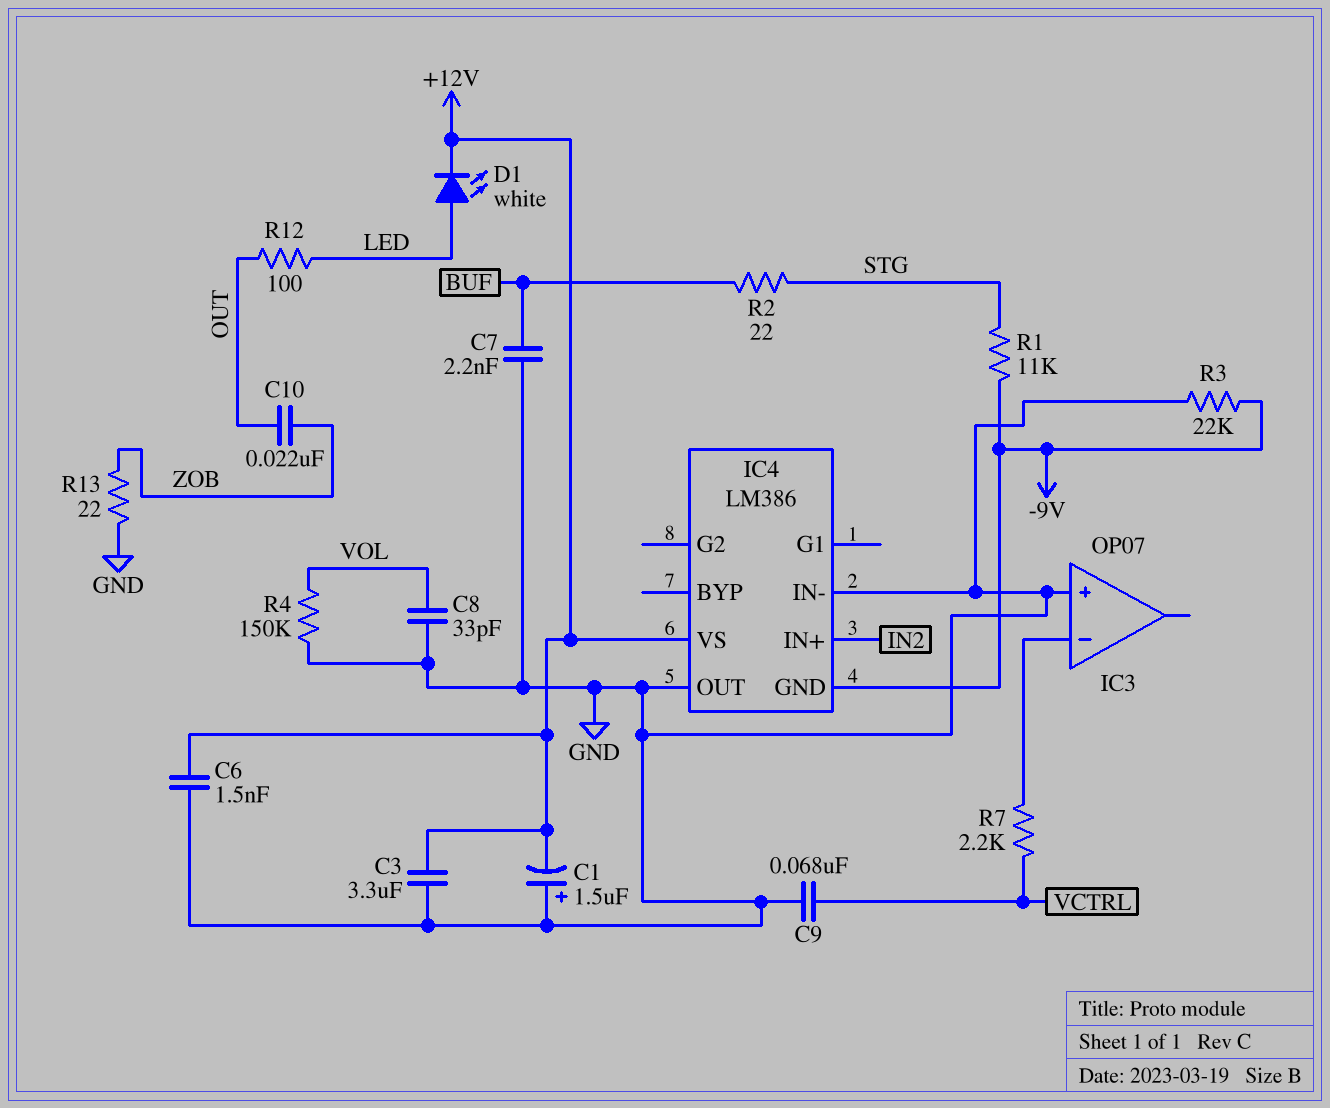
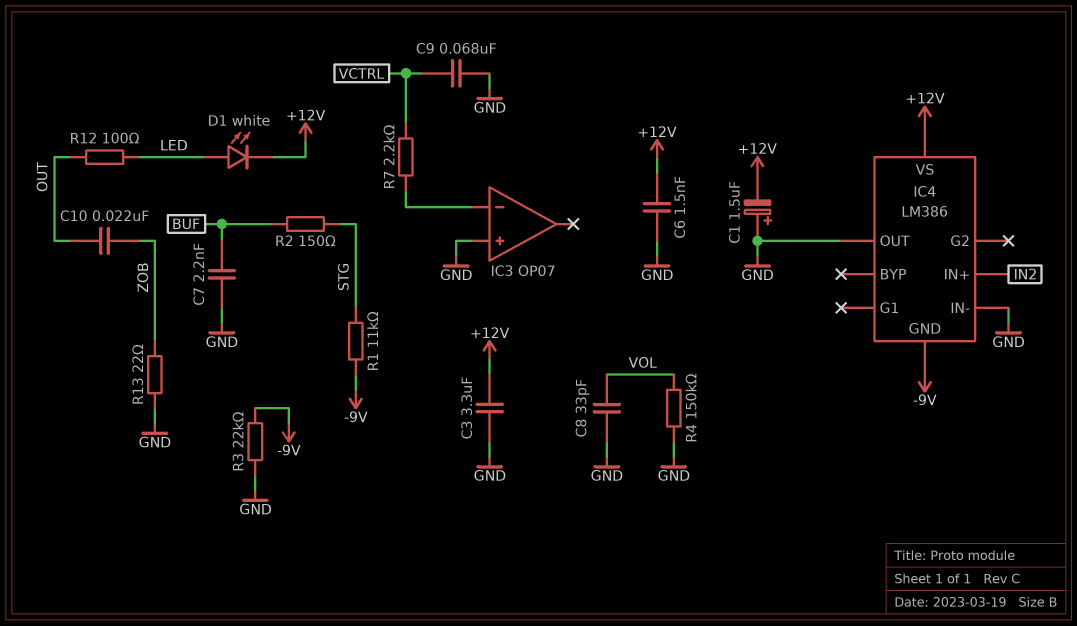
R2: 22 (BUF, STG) -> 150 (BUF, STG)

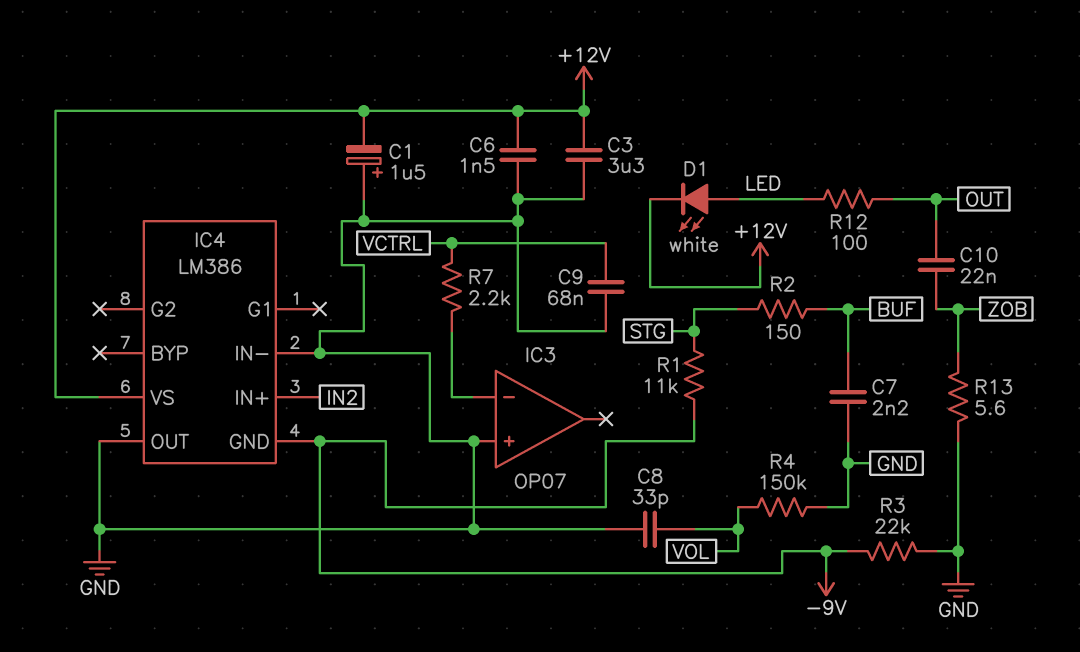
R13: 22 (GND, ZOB) -> 5.6 (GND, ZOB)

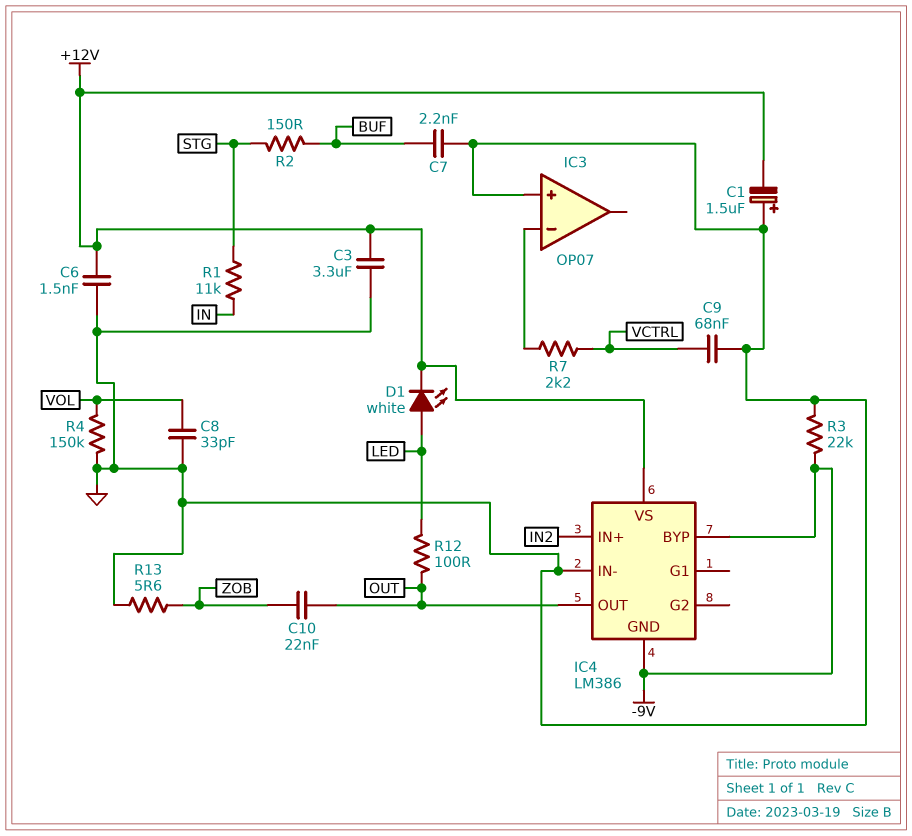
IC4 pin BYP: none -> -9V
IC4 pin OUT: GND -> OUT
R1: 11k (-9V, STG) -> 11k (IN, STG)

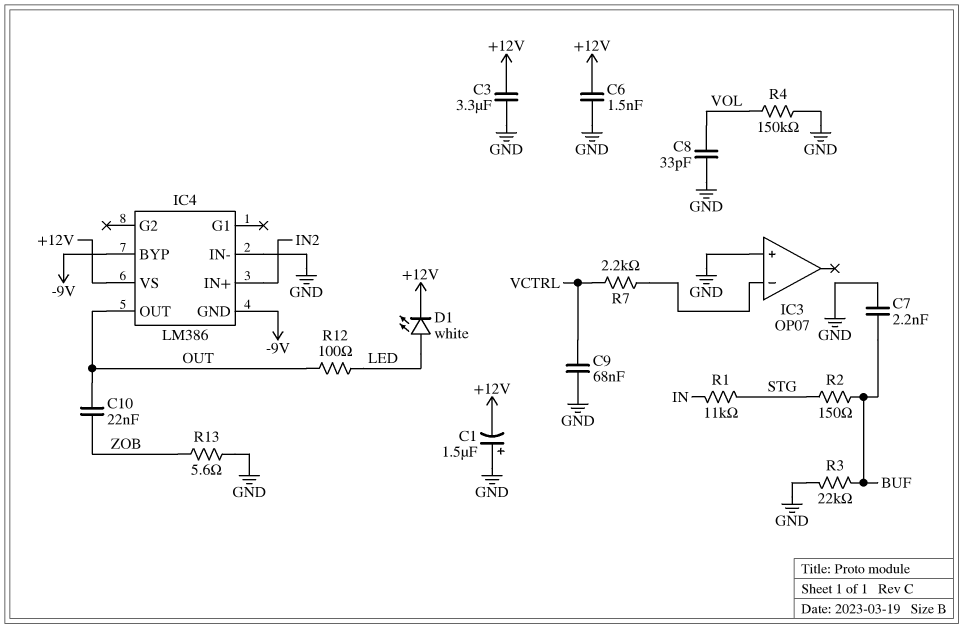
R3: 22k (-9V, GND) -> 22k (BUF, GND)

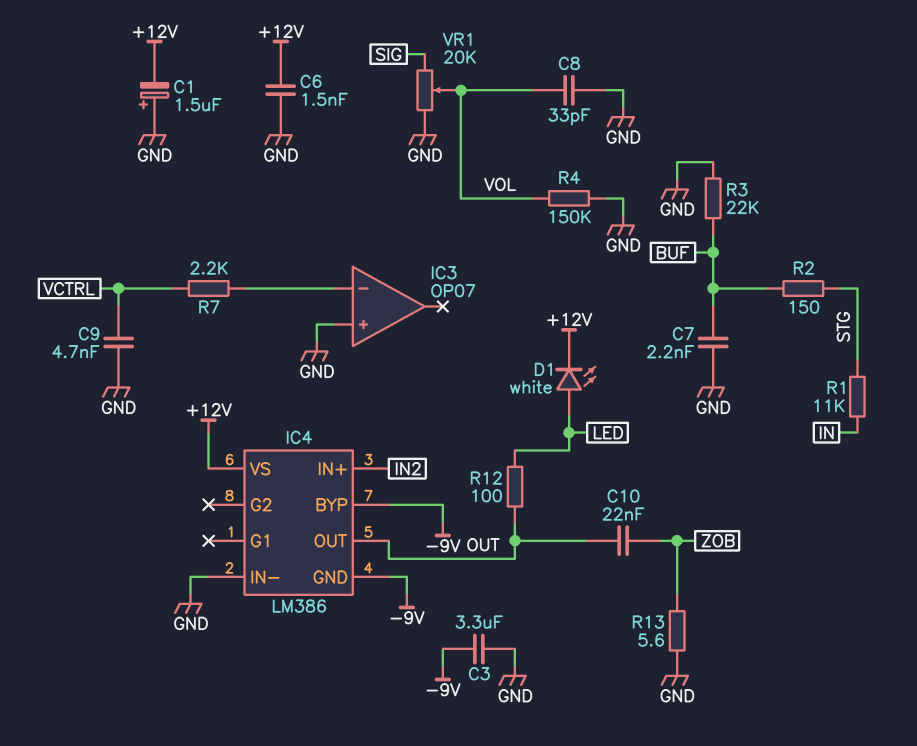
C3: 3.3uF (+12V, GND) -> 3.3uF (-9V, GND)
C9: 68nF (GND, VCTRL) -> 4.7nF (GND, VCTRL)
VR1: none -> 20k (GND, SIG, wiper VOL)

